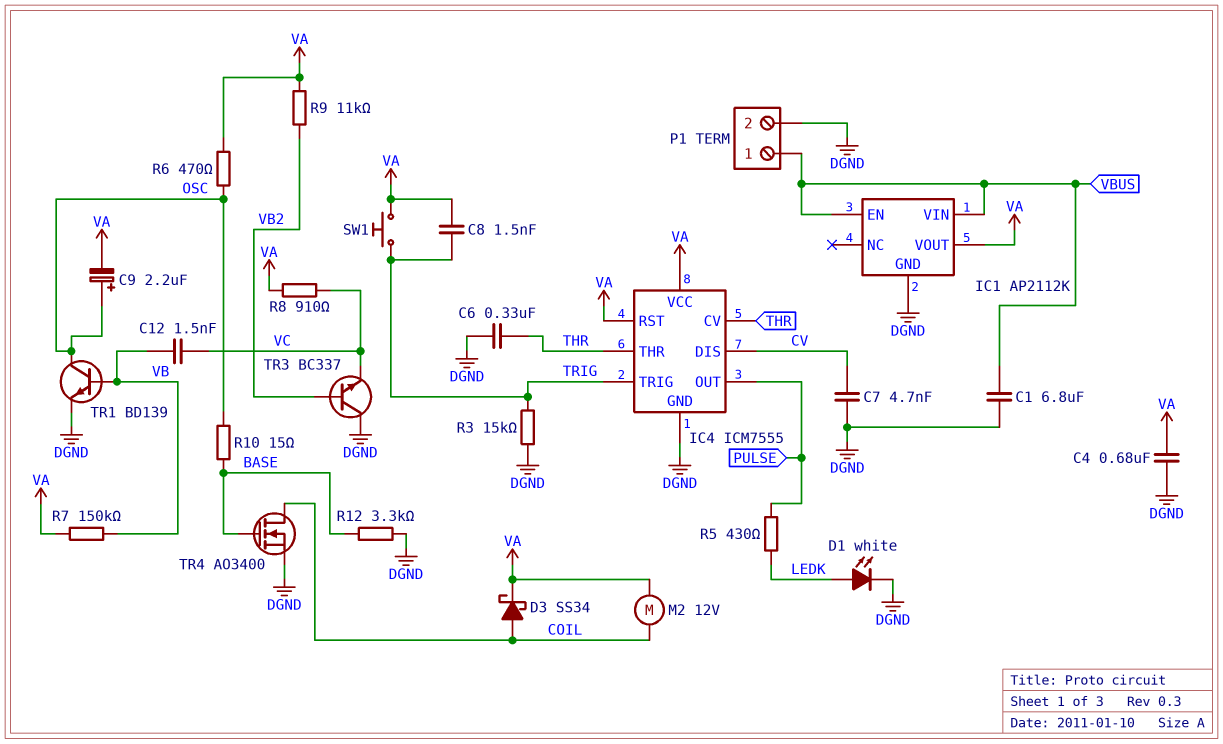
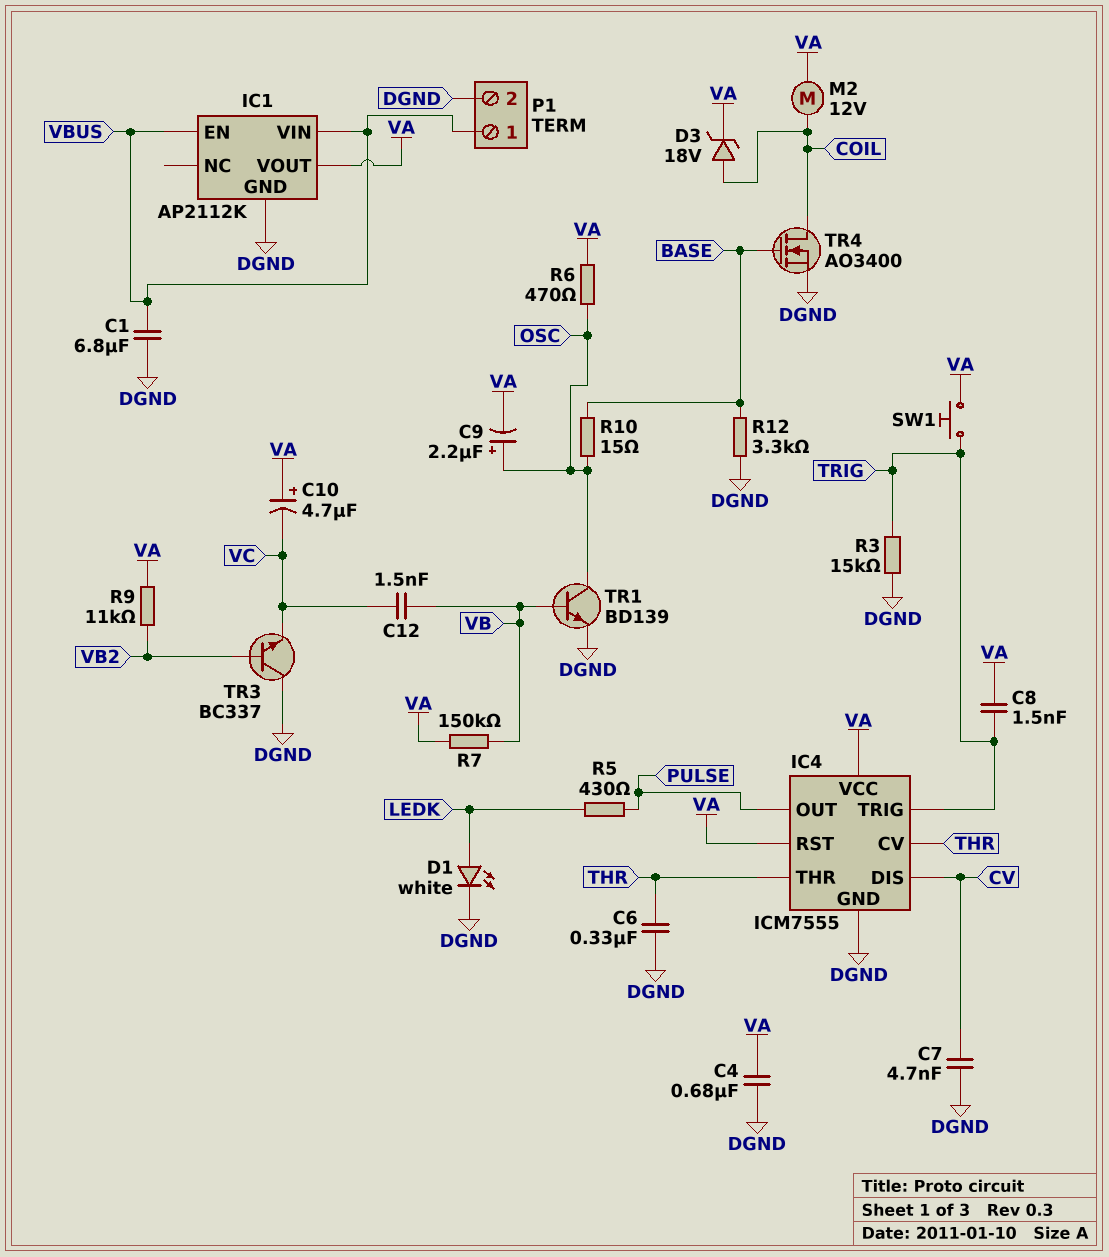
C10: none -> 4.7uF (plus VA, minus VC)
D3: schottky SS34 (A COIL, K VA) -> zener 18V (A COIL, K VA)
R8: 910 (VA, VC) -> none

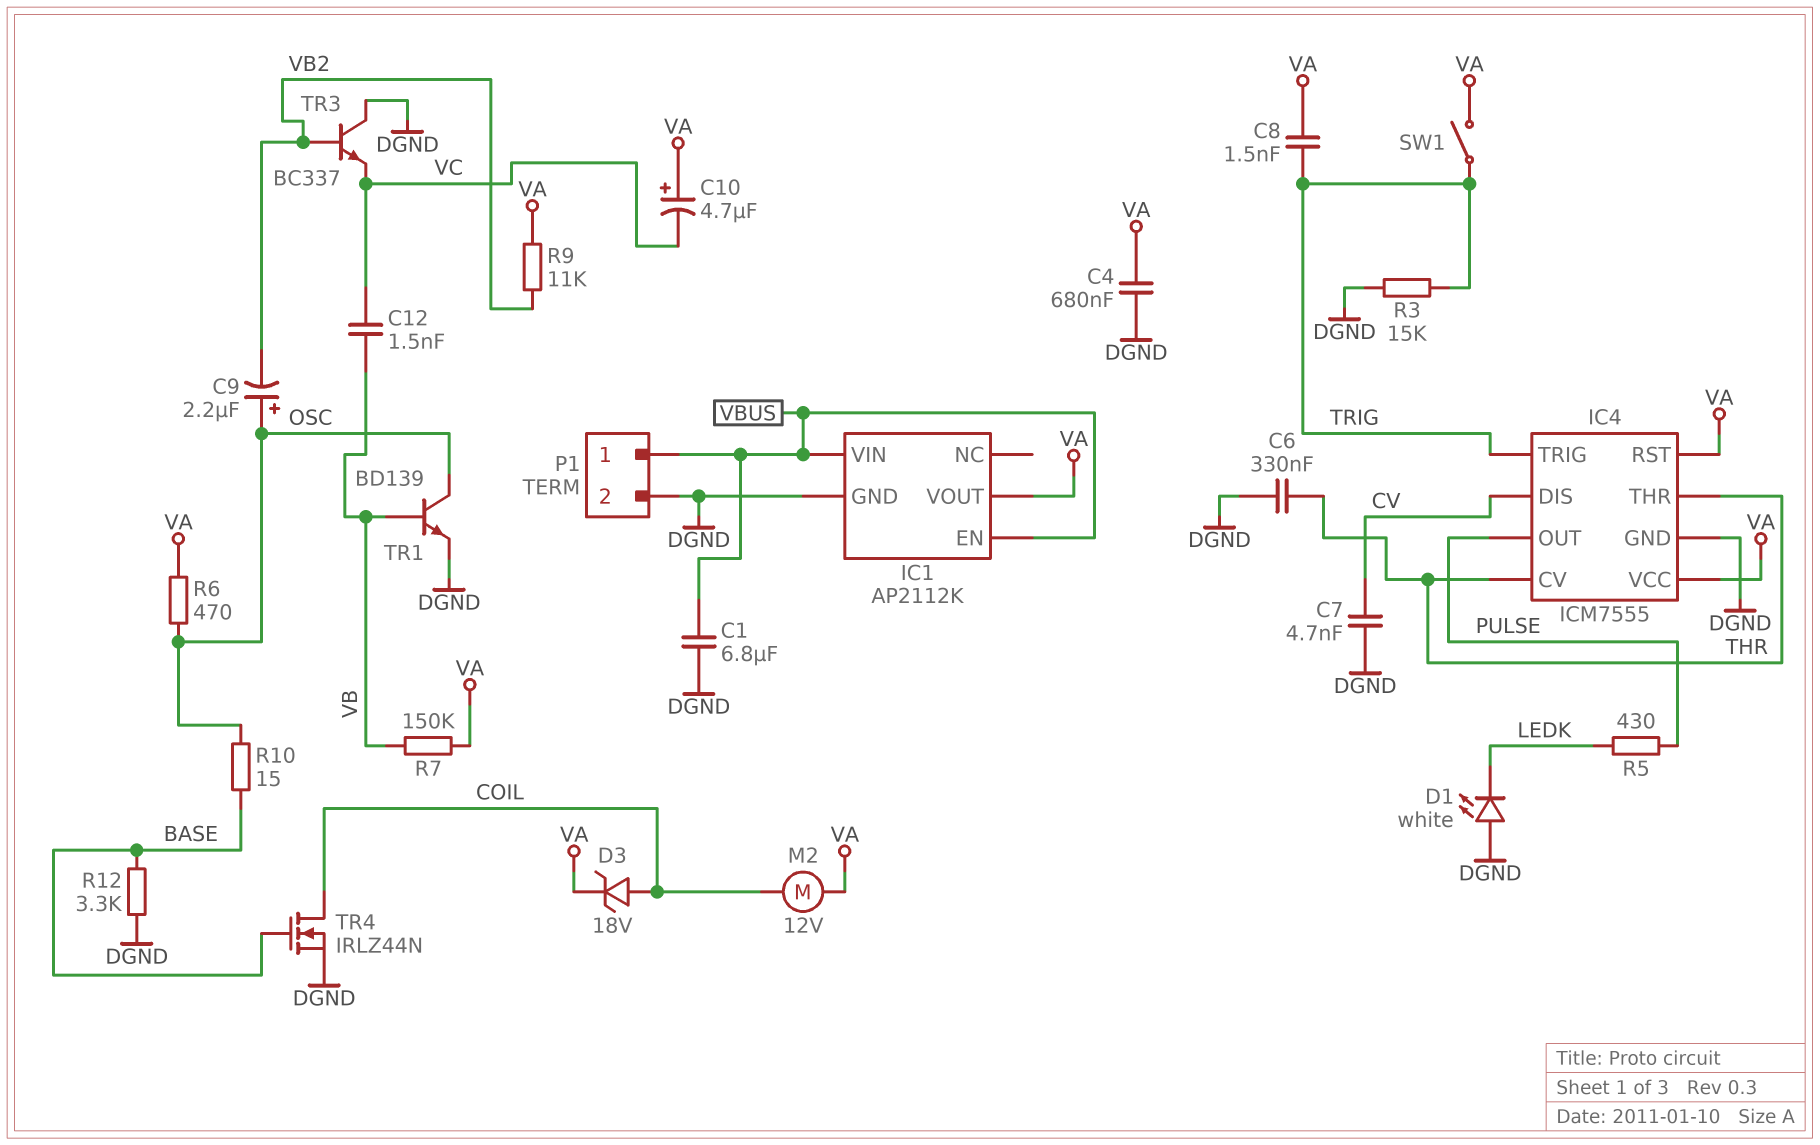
C9: 2.2uF (plus OSC, minus VA) -> 2.2uF (plus OSC, minus VB2)
D1: LED white (A LEDK, K DGND) -> LED white (A DGND, K LEDK)
SW1: button (TRIG, VA) -> switch (TRIG, VA)
TR4: NMOS AO3400 (G BASE, D COIL, S DGND) -> NMOS IRLZ44N (G BASE, D COIL, S DGND)

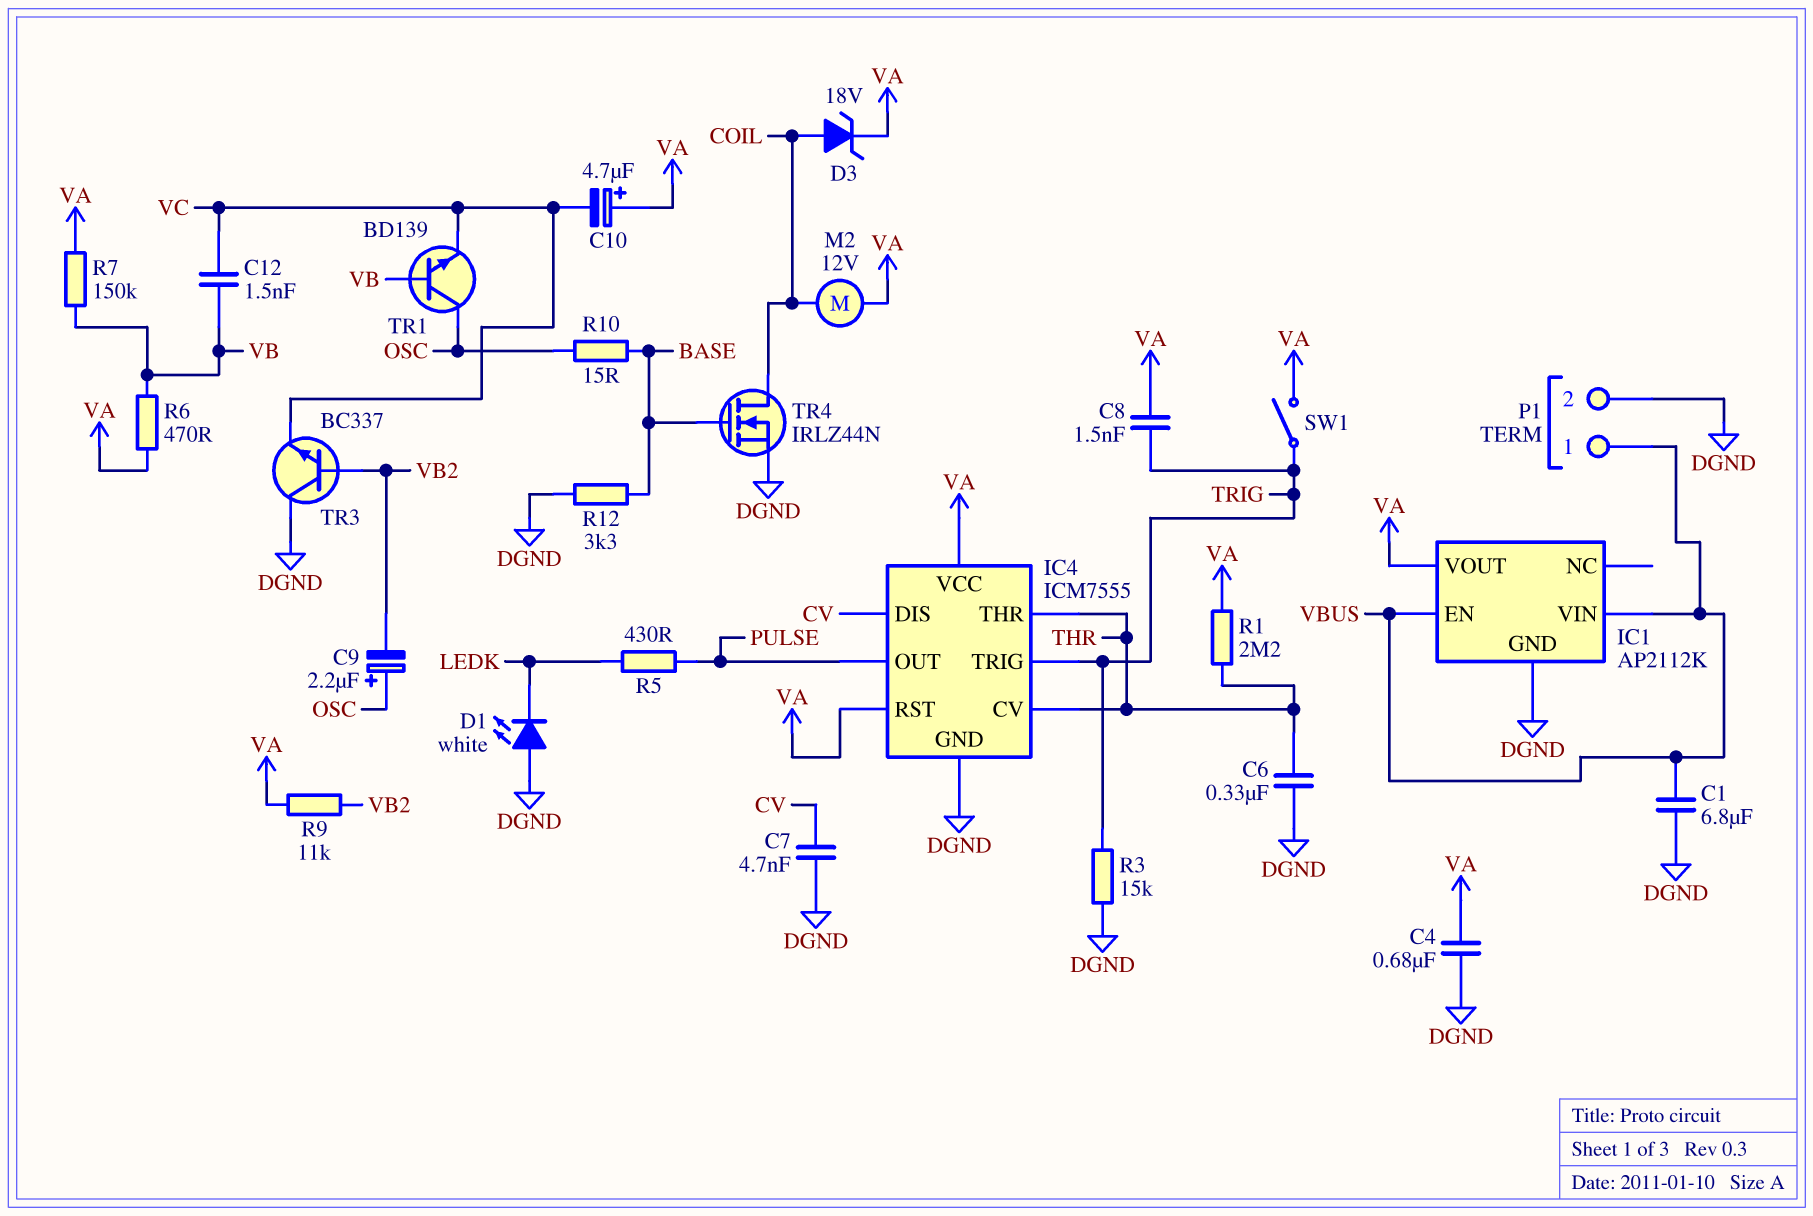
R1: none -> 2.2M (THR, VA)
R6: 470 (OSC, VA) -> 470 (VA, VB)
TR1: NPN BD139 (B VB, C OSC, E DGND) -> NPN BD139 (B VB, C OSC, E VC)

